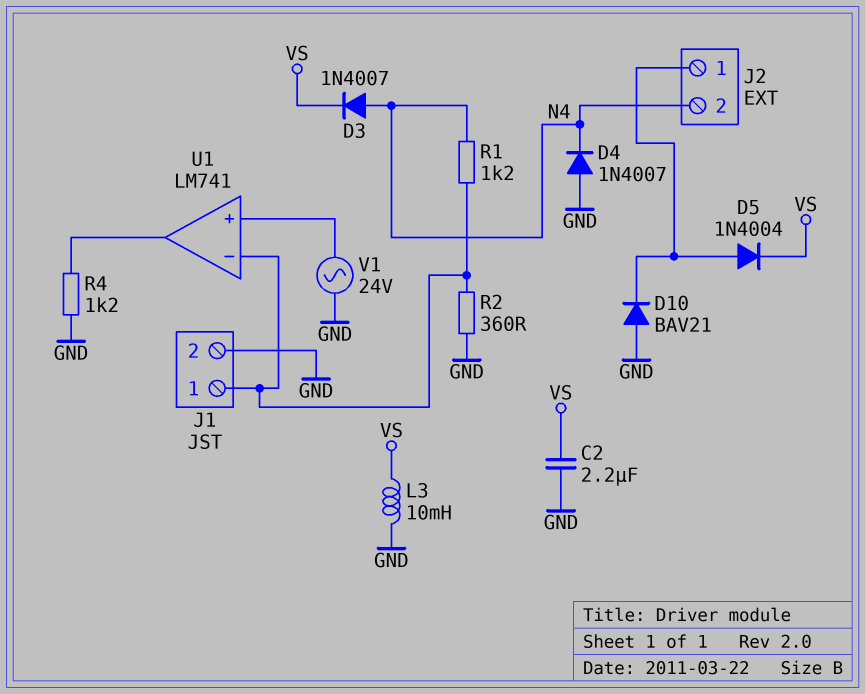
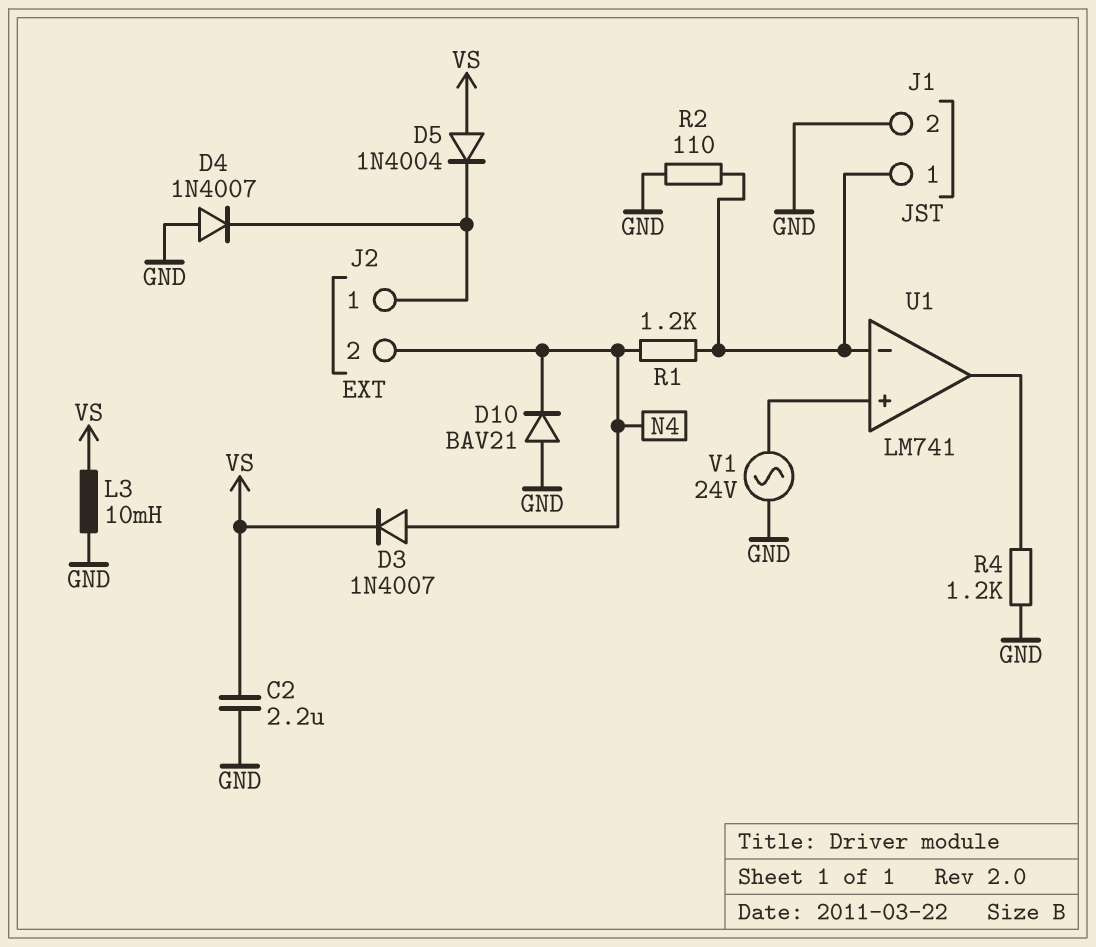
D4: diode 1N4007 (A GND, K N4) -> diode 1N4007 (A GND, K J2/1)
D5: diode 1N4004 (A J2/1, K VS) -> diode 1N4004 (A VS, K J2/1)
D10: diode BAV21 (A GND, K J2/1) -> diode BAV21 (A GND, K N4)
R2: 360 (GND, J1/1) -> 110 (GND, J1/1)

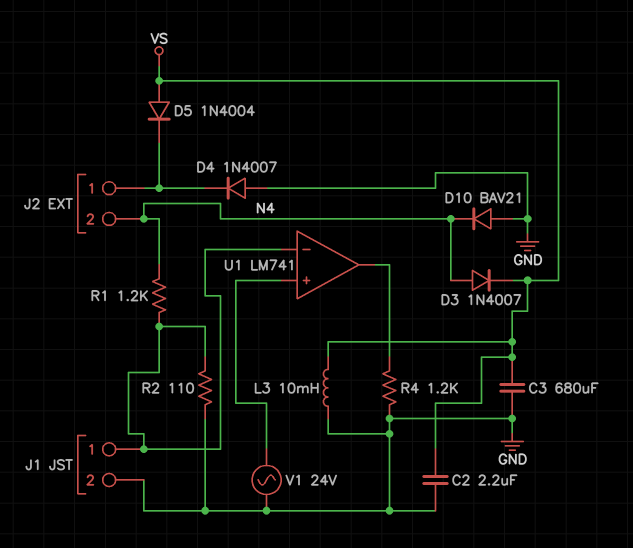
C3: none -> 680uF (GND, VS)

